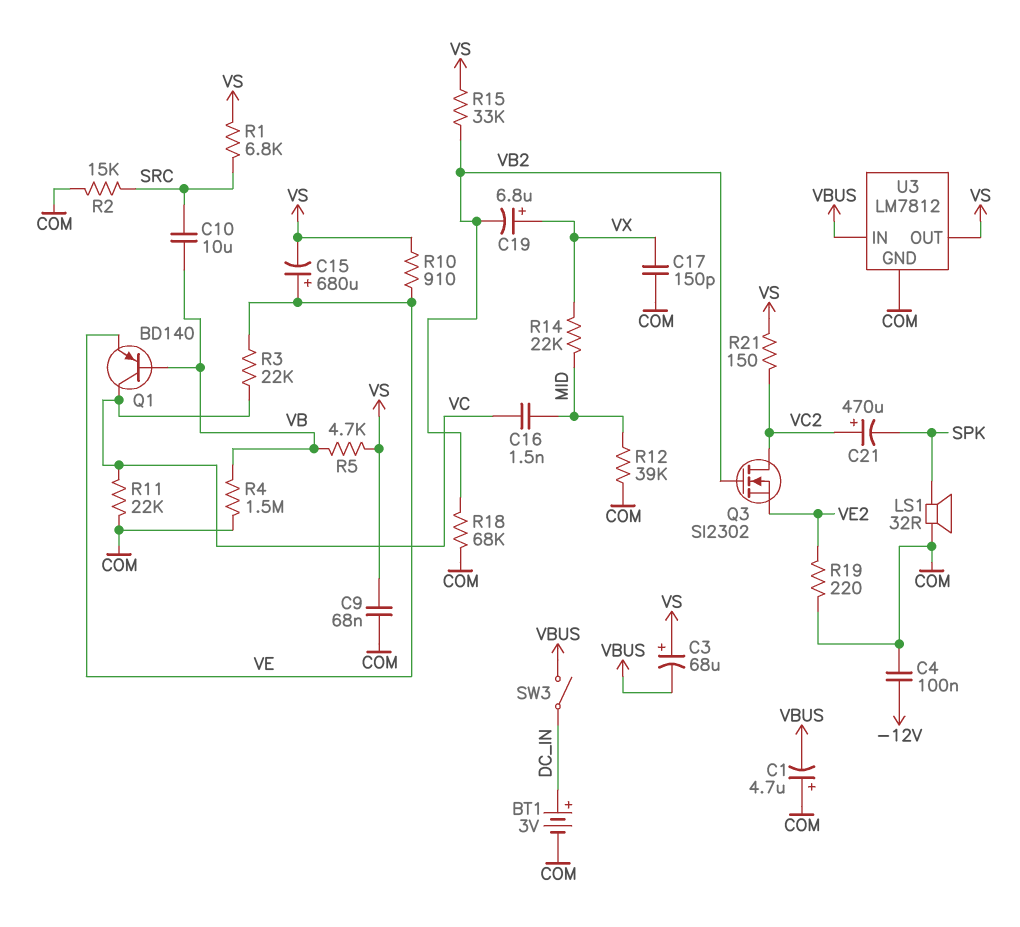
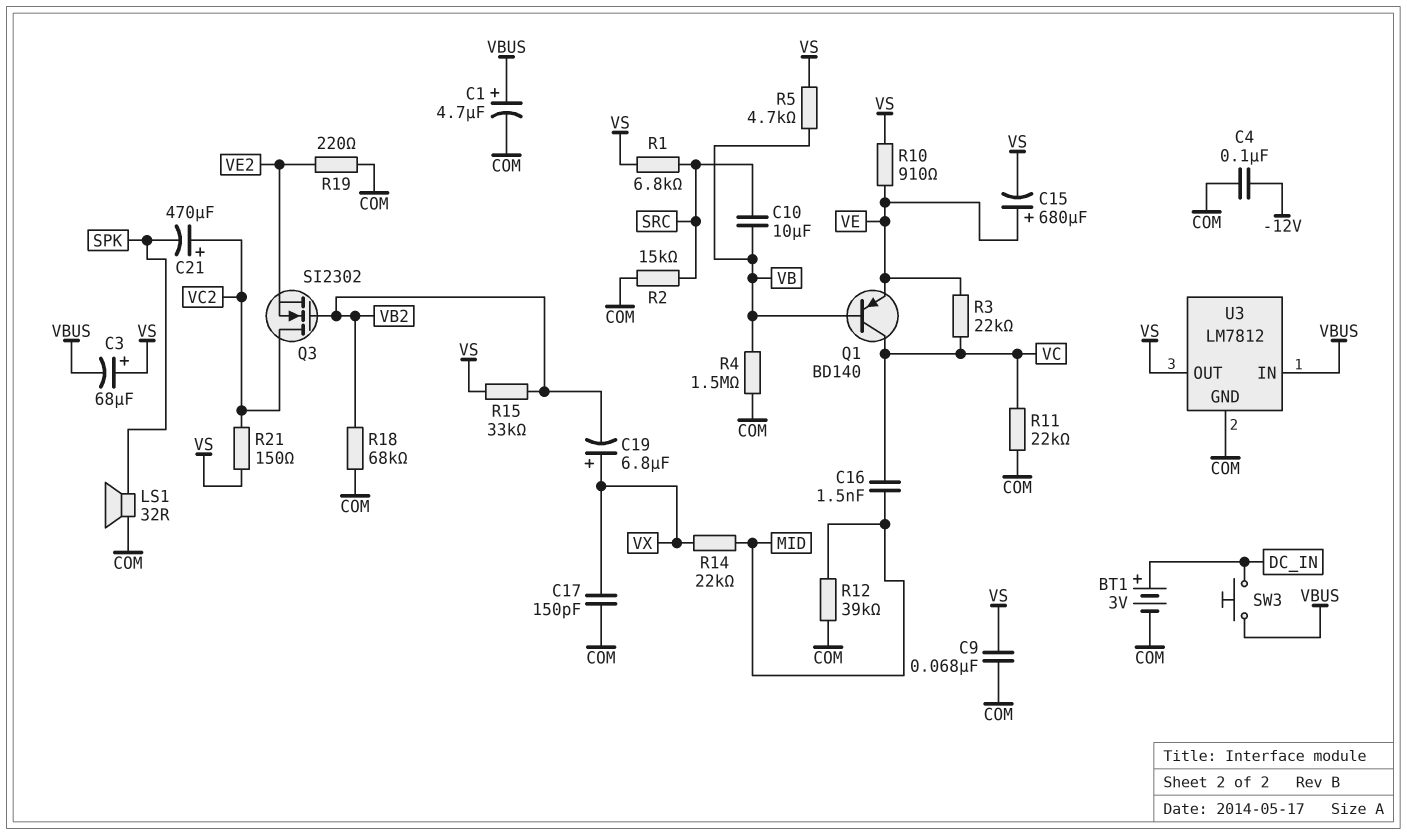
C1: 4.7uF (plus COM, minus VBUS) -> 4.7uF (plus VBUS, minus COM)
SW3: switch (DC_IN, VBUS) -> button (DC_IN, VBUS)

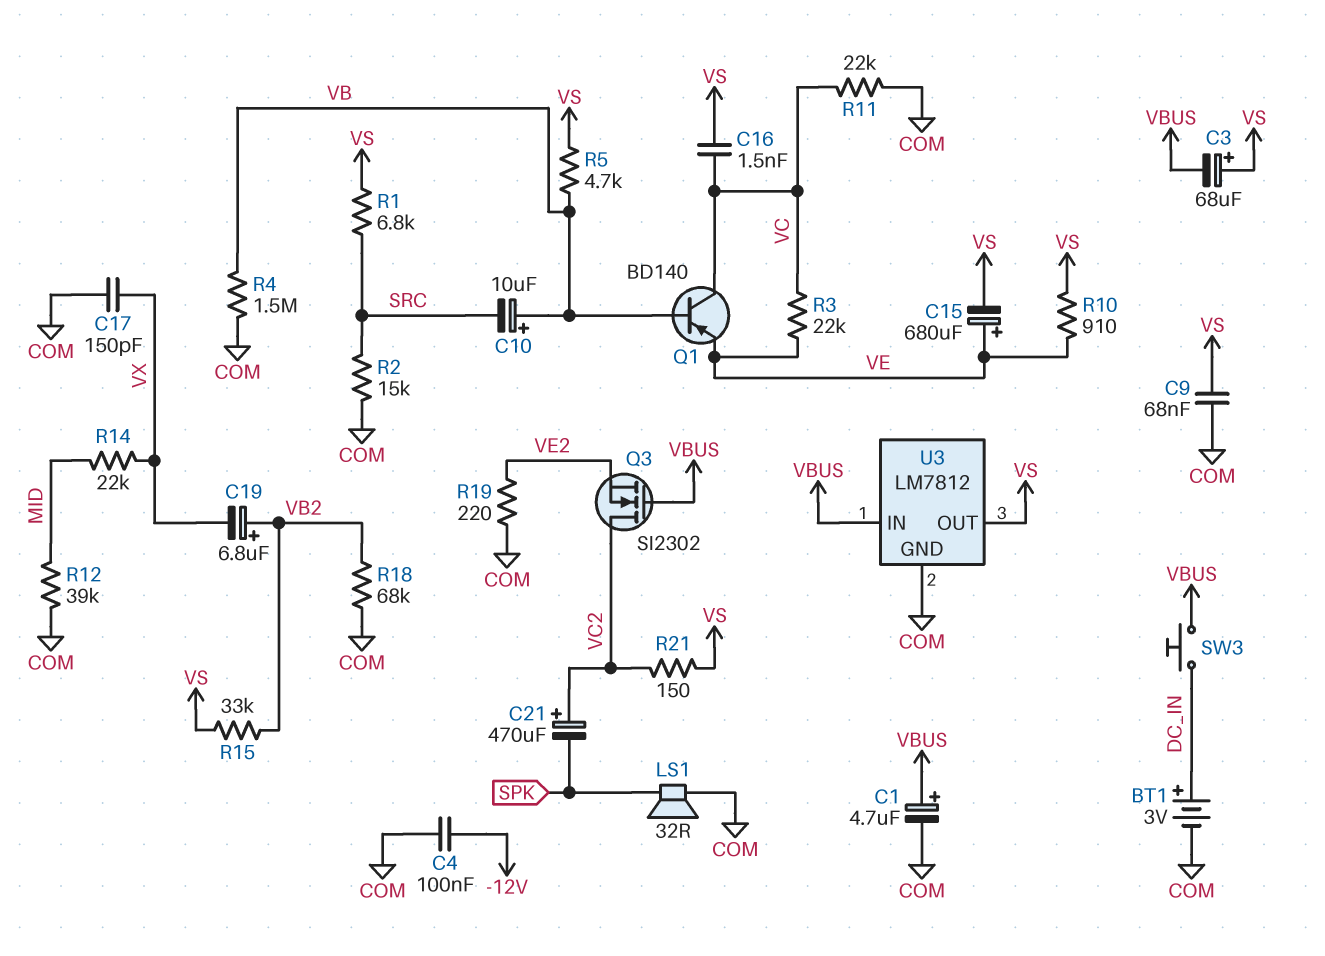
C10: 10uF (SRC, VB) -> 10uF (plus VB, minus SRC)
C16: 1.5nF (MID, VC) -> 1.5nF (VC, VS)
C19: 6.8uF (plus VX, minus VB2) -> 6.8uF (plus VB2, minus VX)
Q3: NMOS SI2302 (G VB2, D VC2, S VE2) -> NMOS SI2302 (G VBUS, D VC2, S VE2)

